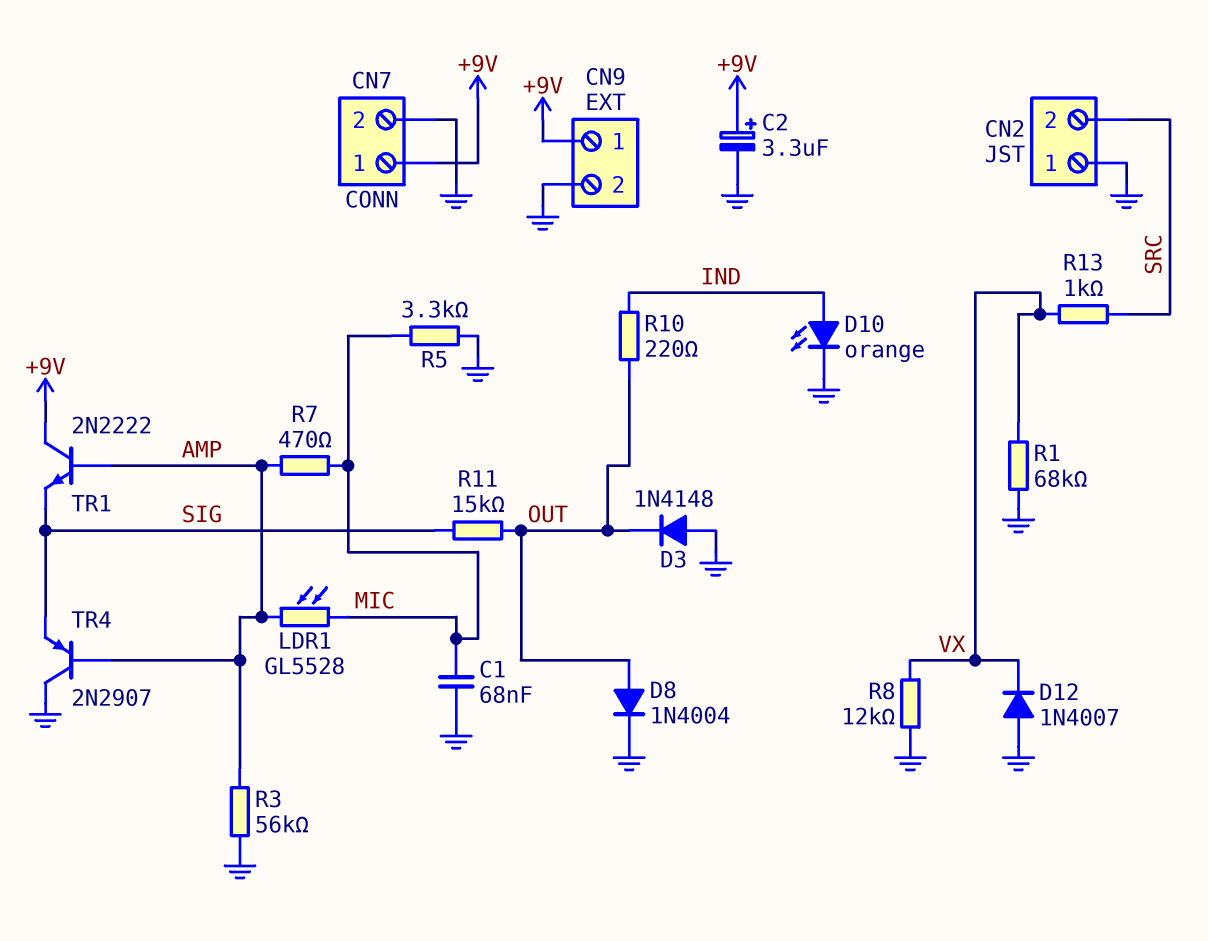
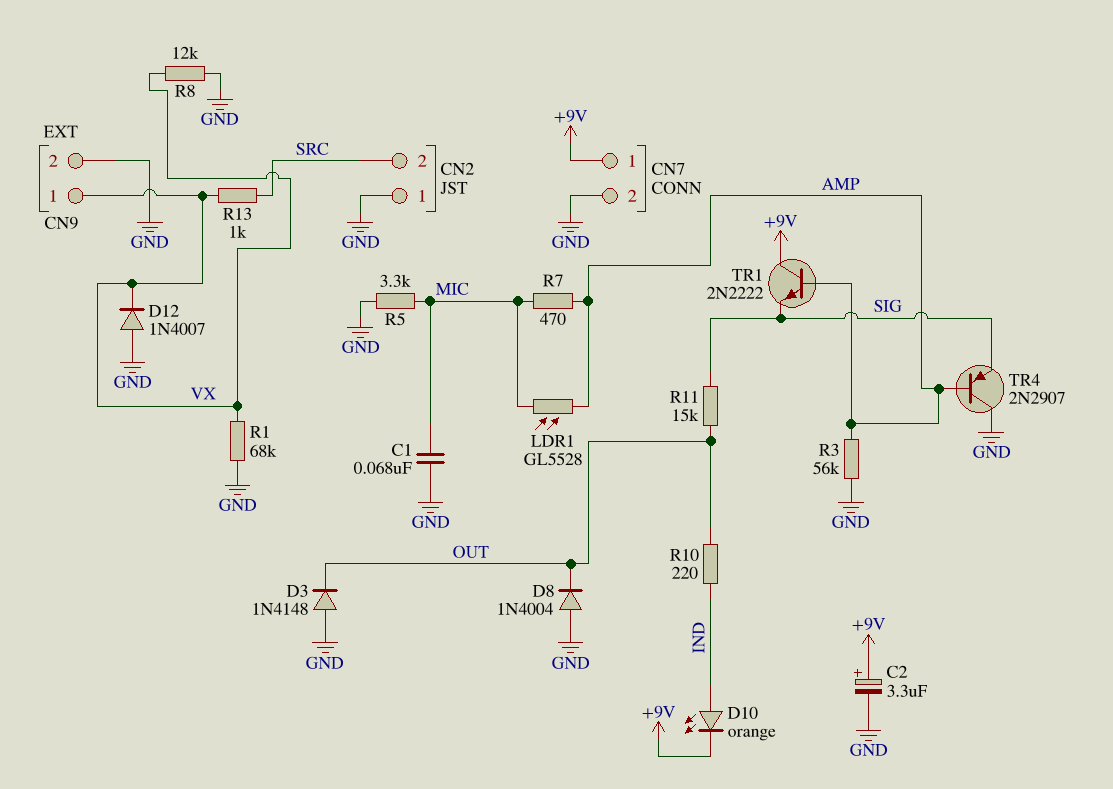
CN9 pin 1: +9V -> VX
D8: diode 1N4004 (A OUT, K GND) -> diode 1N4004 (A GND, K OUT)
D10: LED orange (A IND, K GND) -> LED orange (A IND, K +9V)

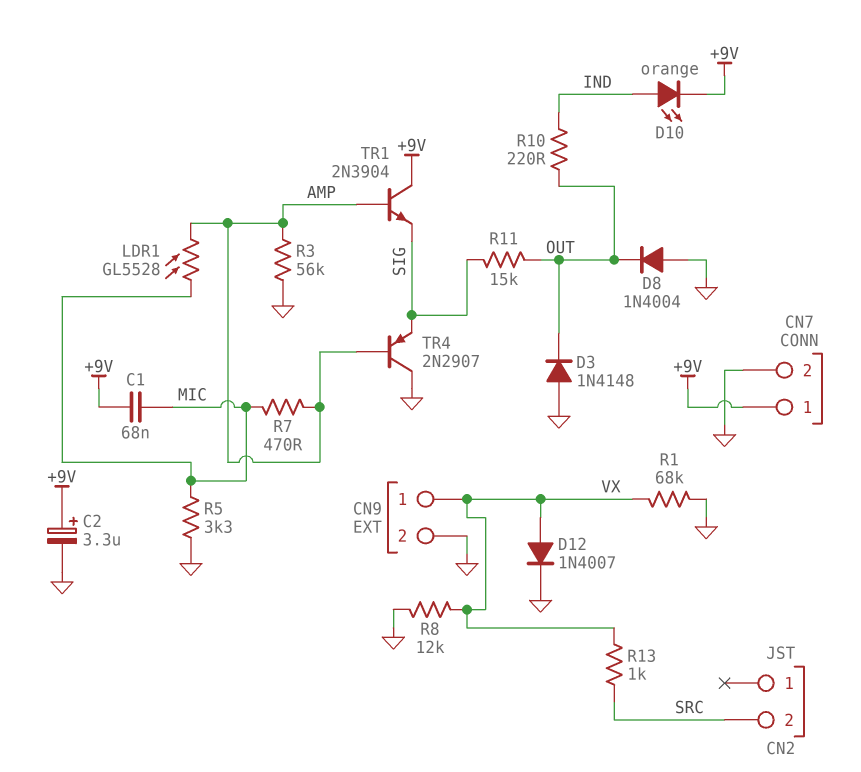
C1: 68nF (GND, MIC) -> 68nF (+9V, MIC)
CN2 pin 1: GND -> none
D12: diode 1N4007 (A GND, K VX) -> diode 1N4007 (A VX, K GND)
TR1: NPN 2N2222 (B AMP, C +9V, E SIG) -> NPN 2N3904 (B AMP, C +9V, E SIG)

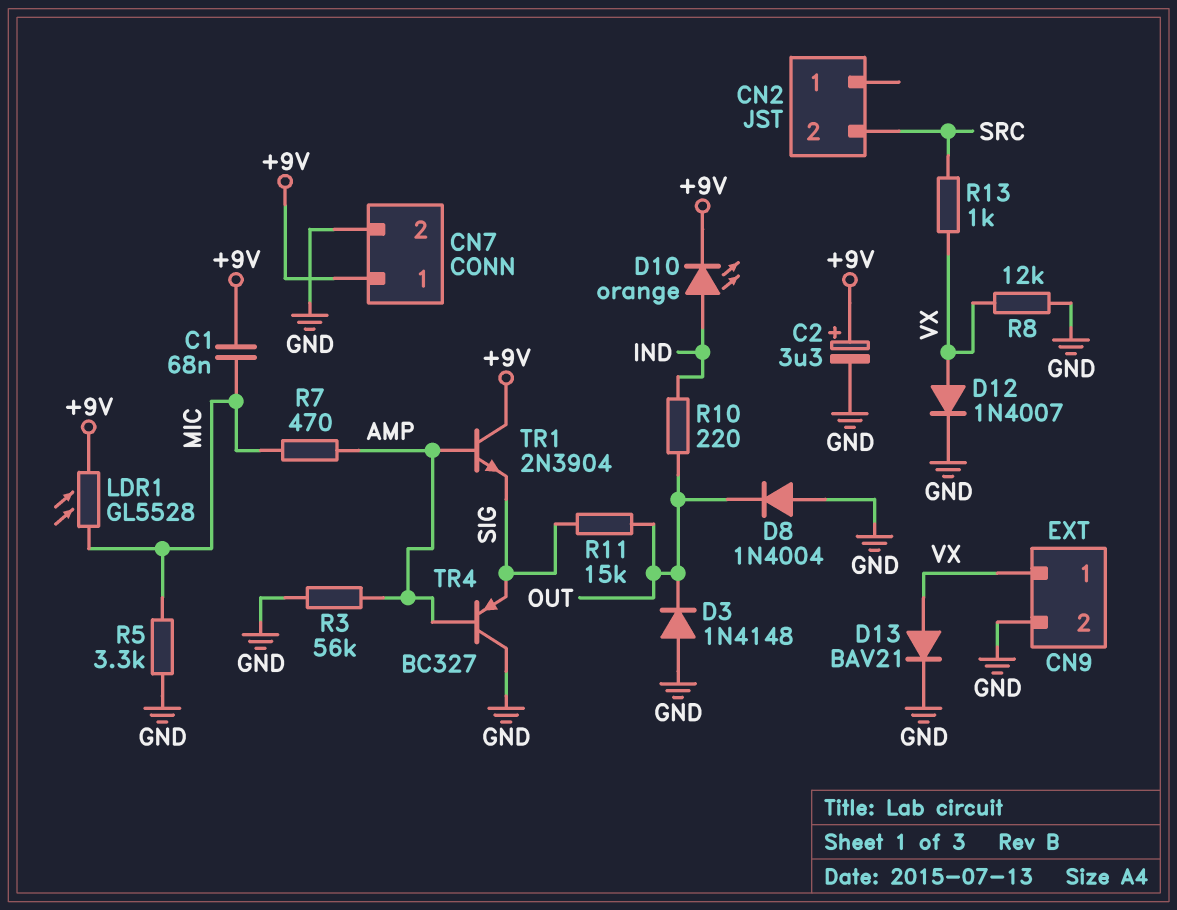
D13: none -> diode BAV21 (A VX, K GND)
LDR1: GL5528 (AMP, MIC) -> GL5528 (+9V, MIC)
R1: 68k (GND, VX) -> none
TR4: PNP 2N2907 (B AMP, C GND, E SIG) -> PNP BC327 (B AMP, C GND, E SIG)

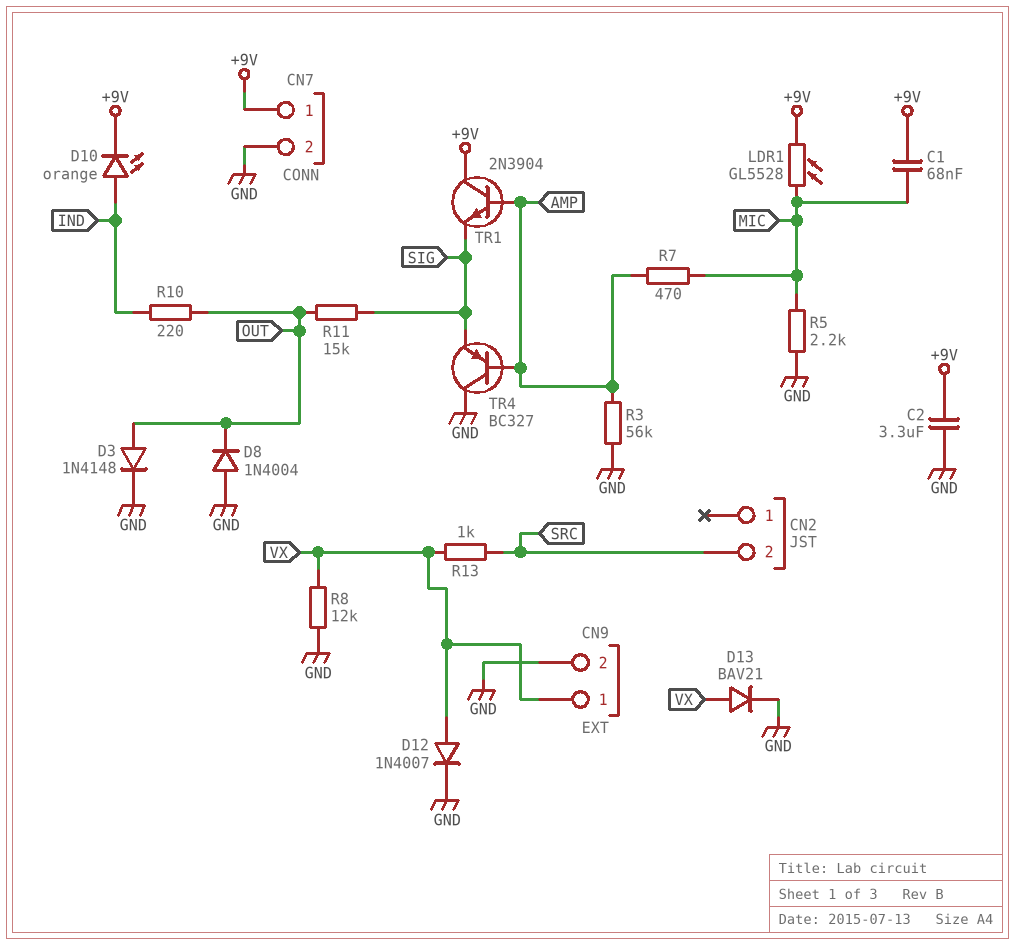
C2: 3.3uF (plus +9V, minus GND) -> 3.3uF (+9V, GND)
D3: diode 1N4148 (A GND, K OUT) -> diode 1N4148 (A OUT, K GND)
R5: 3.3k (GND, MIC) -> 2.2k (GND, MIC)

